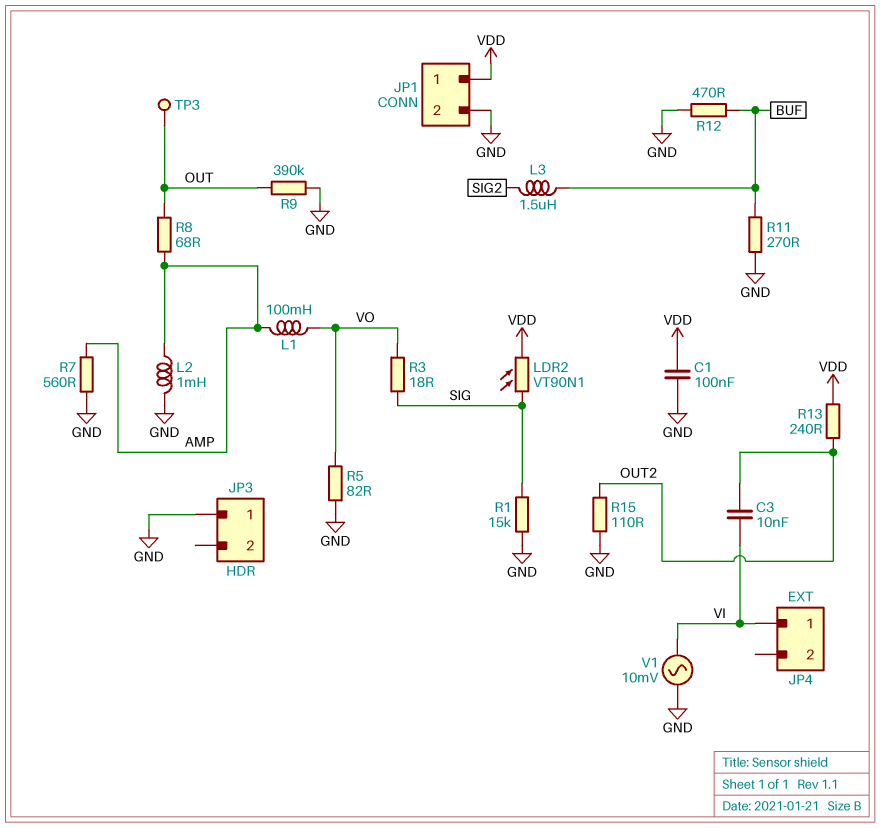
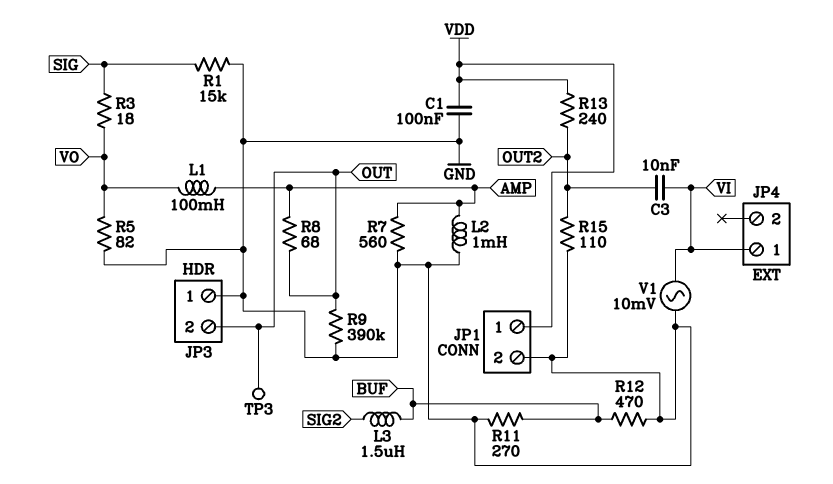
JP3 pin 2: none -> OUT
LDR2: VT90N1 (SIG, VDD) -> none

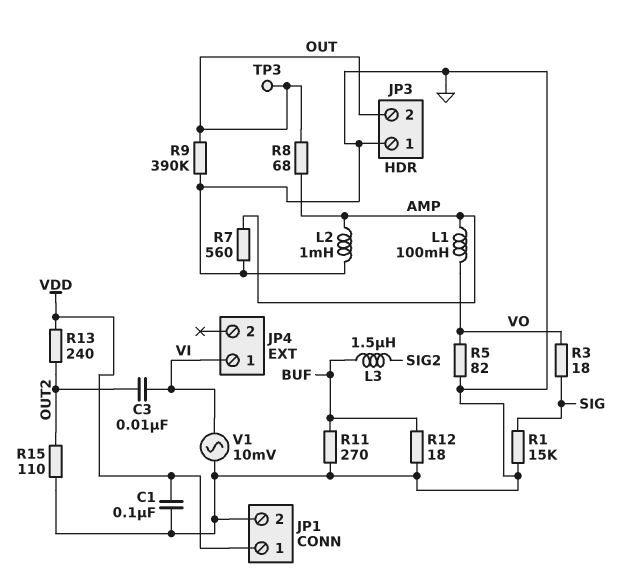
R12: 470 (BUF, GND) -> 18 (BUF, GND)

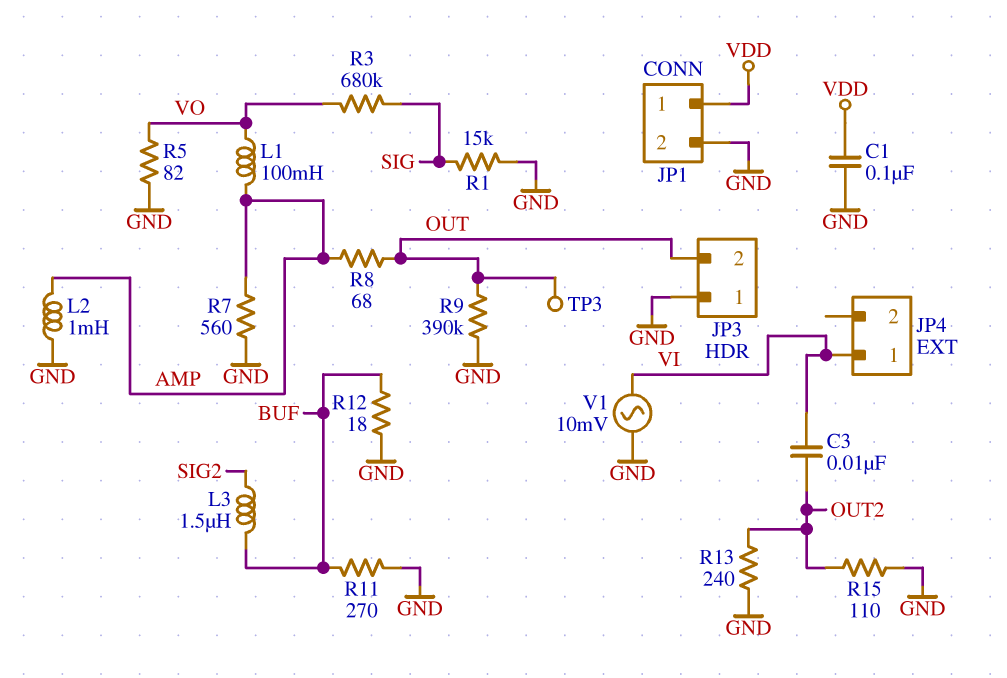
R3: 18 (SIG, VO) -> 680k (SIG, VO)
R13: 240 (OUT2, VDD) -> 240 (GND, OUT2)

